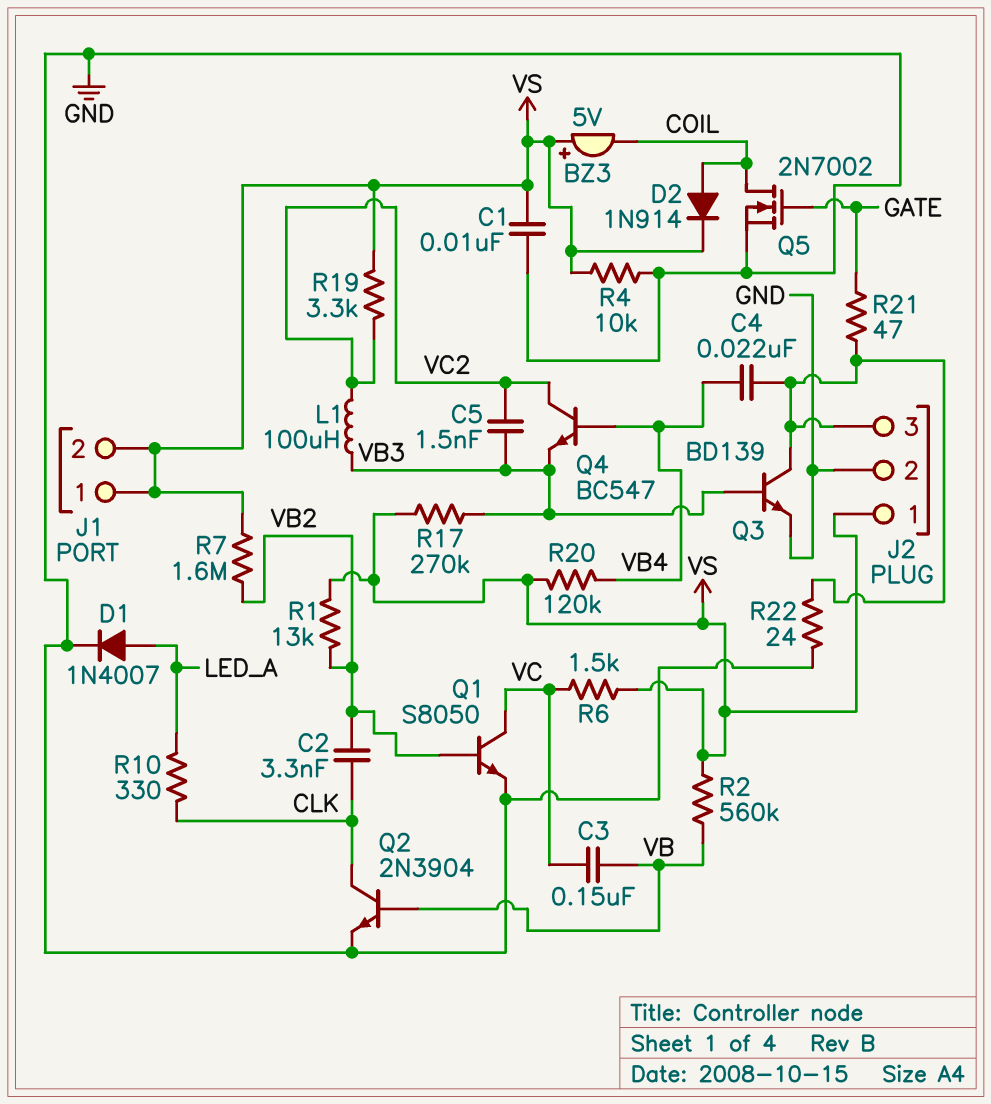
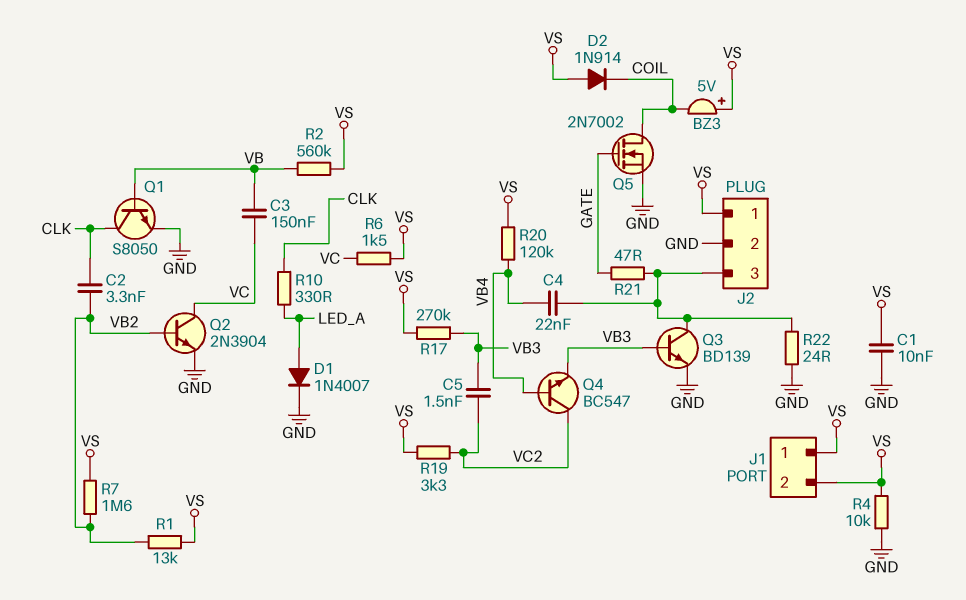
D2: diode 1N914 (A COIL, K VS) -> diode 1N914 (A VS, K COIL)
L1: 100uH (VB3, VC2) -> none
Q1: NPN S8050 (B VB2, C VC, E GND) -> NPN S8050 (B VB, C CLK, E GND)
Q2: NPN 2N3904 (B VB, C CLK, E GND) -> NPN 2N3904 (B VB2, C VC, E GND)

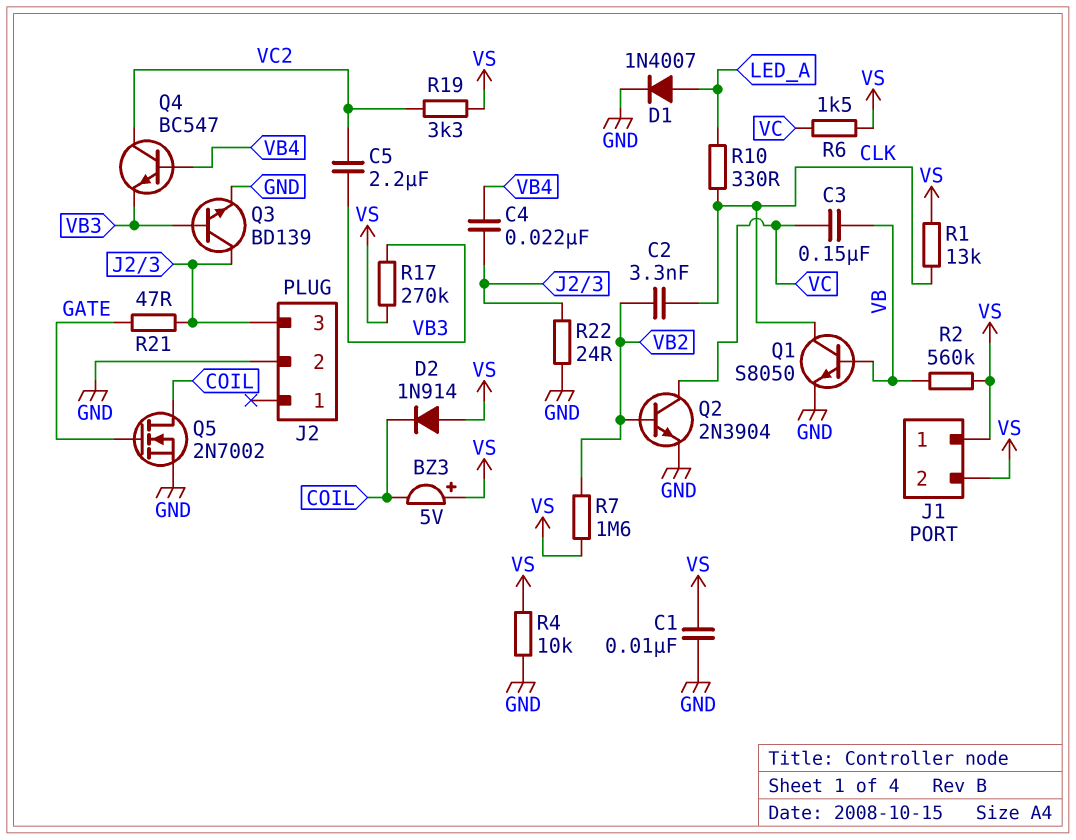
C5: 1.5nF (VB3, VC2) -> 2.2uF (VB3, VC2)
J2 pin 1: VS -> none
R1: 13k (VB2, VS) -> 13k (CLK, VS)
R20: 120k (VB4, VS) -> none

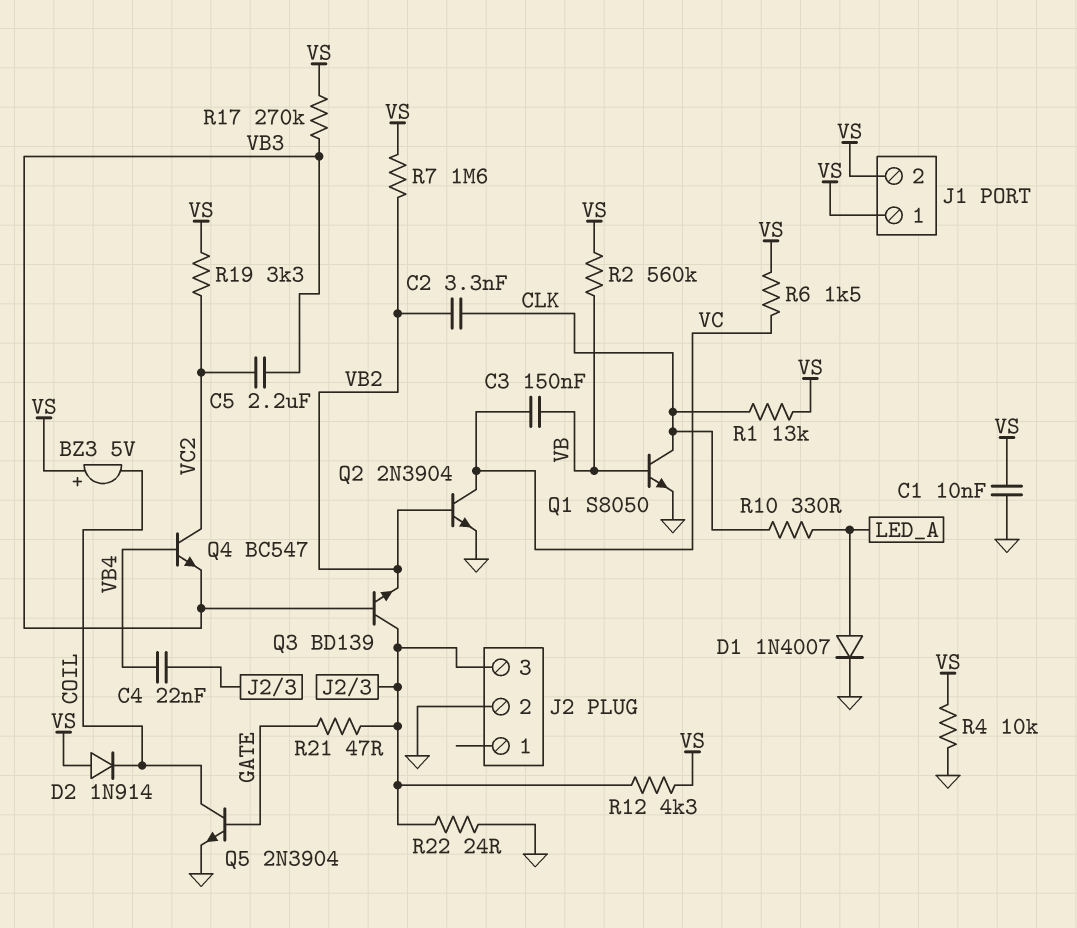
Q3: NPN BD139 (B VB3, C J2/3, E GND) -> NPN BD139 (B VB3, C J2/3, E VB2)
Q5: NMOS 2N7002 (G GATE, D COIL, S GND) -> NPN 2N3904 (B GATE, C COIL, E GND)
R12: none -> 4.3k (J2/3, VS)

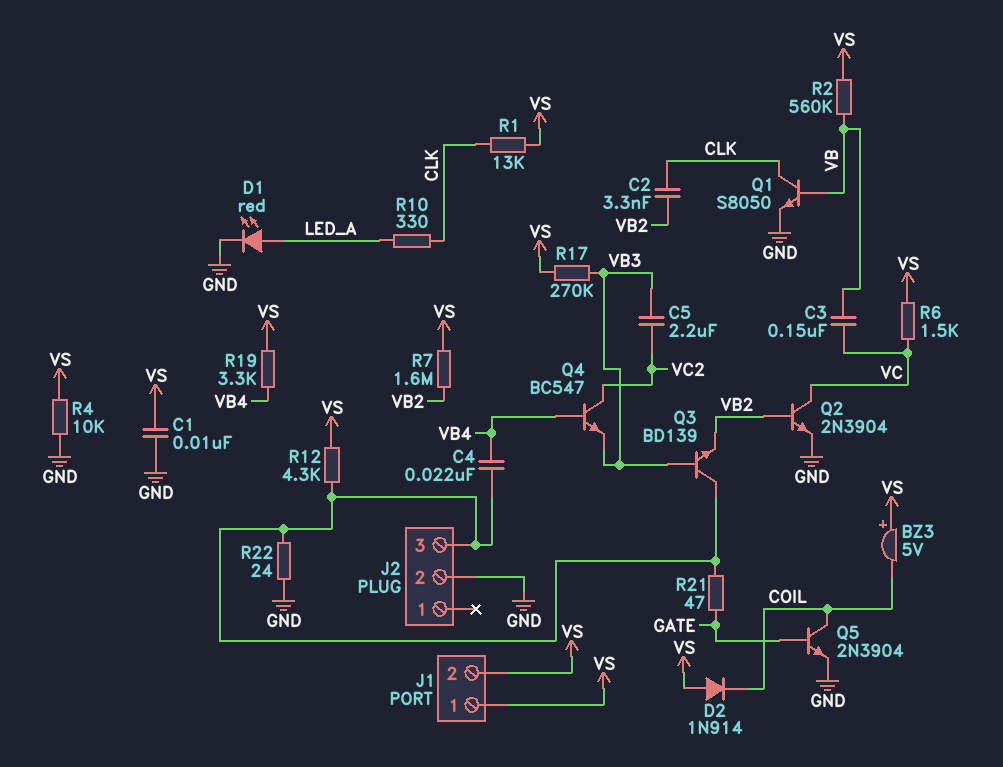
D1: diode 1N4007 (A LED_A, K GND) -> LED red (A LED_A, K GND)
R19: 3.3k (VC2, VS) -> 3.3k (VB4, VS)

